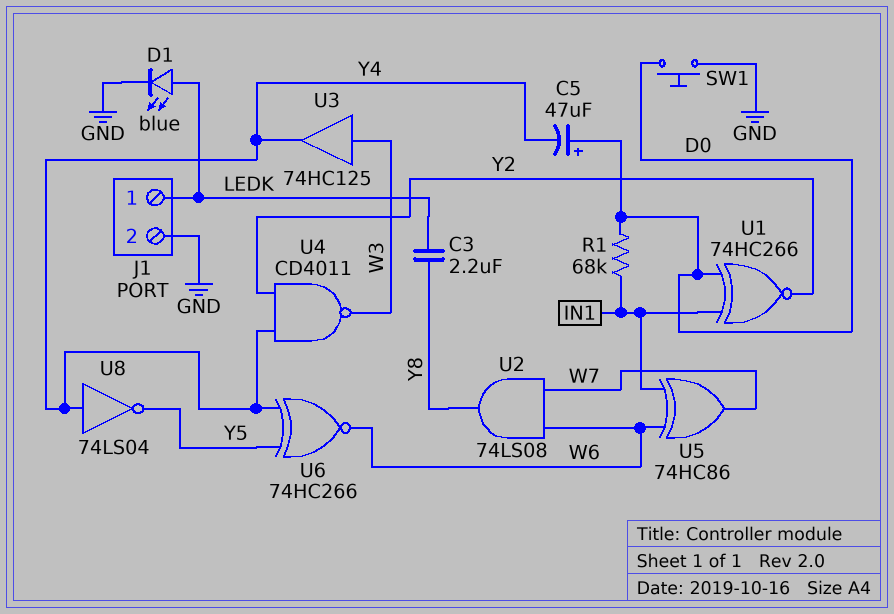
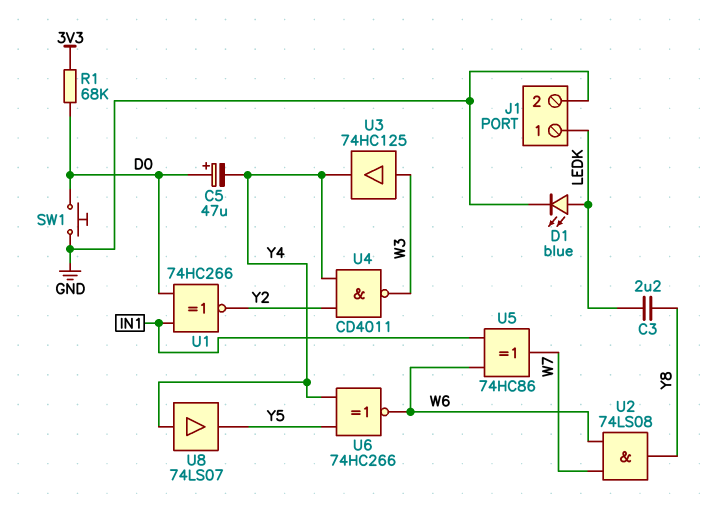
R1: 68k (D0, IN1) -> 68k (3V3, D0)
U8: NOT 74LS04 (in Y4, out Y5) -> buffer 74LS07 (in Y4, out Y5)

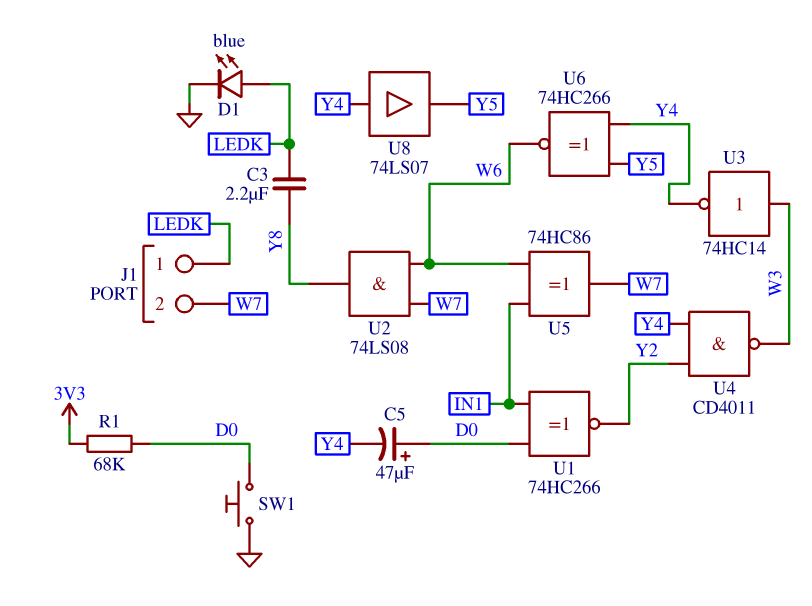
J1 pin 2: GND -> W7
U3: buffer 74HC125 (in W3, out Y4) -> NOT 74HC14 (in W3, out Y4)

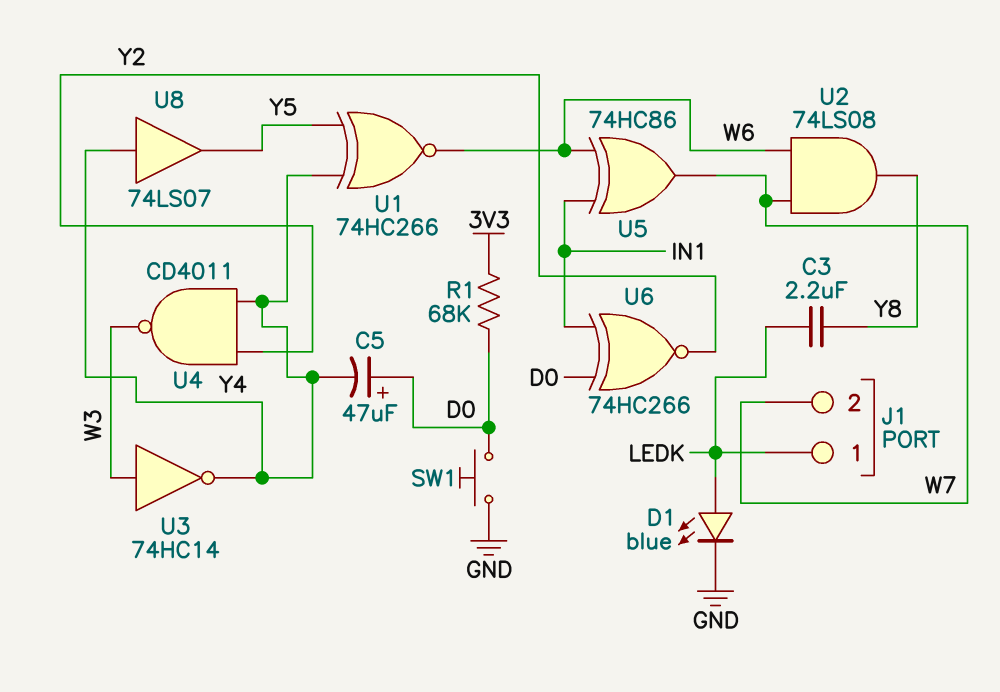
U1: XNOR 74HC266 (in D0, in IN1, out Y2) -> XNOR 74HC266 (in Y4, in Y5, out W6)
U6: XNOR 74HC266 (in Y4, in Y5, out W6) -> XNOR 74HC266 (in D0, in IN1, out Y2)

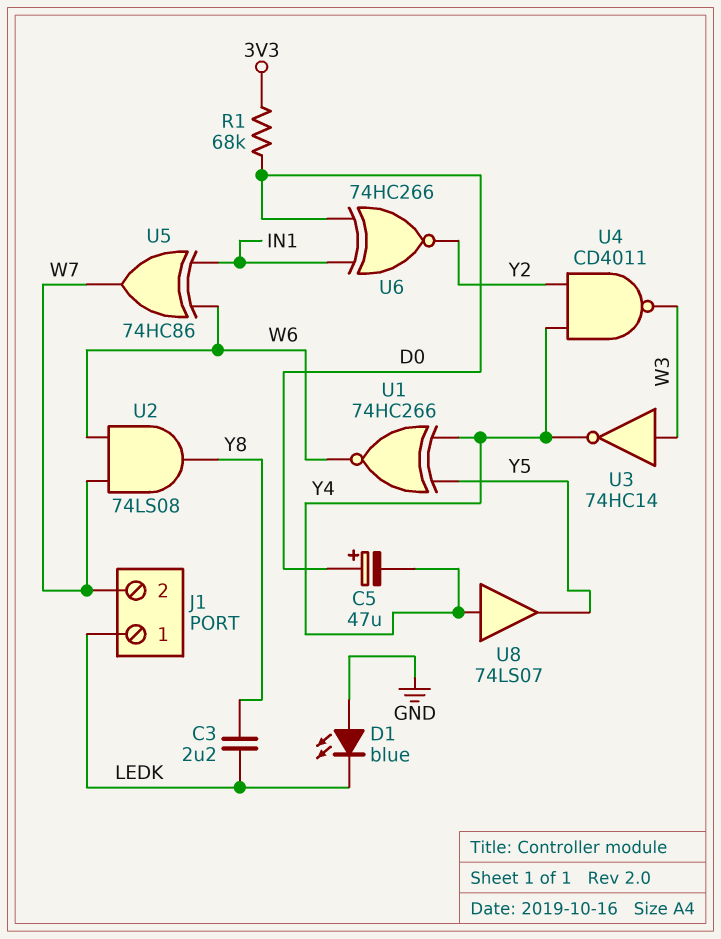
D1: LED blue (A LEDK, K GND) -> LED blue (A GND, K LEDK)
SW1: button (D0, GND) -> none

